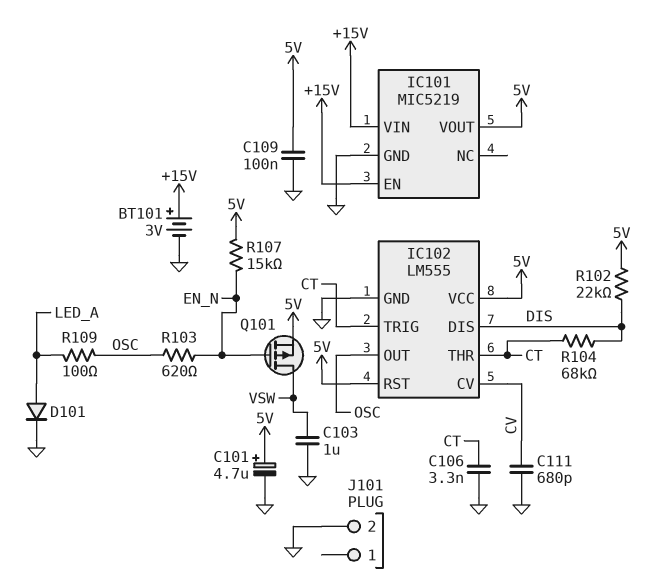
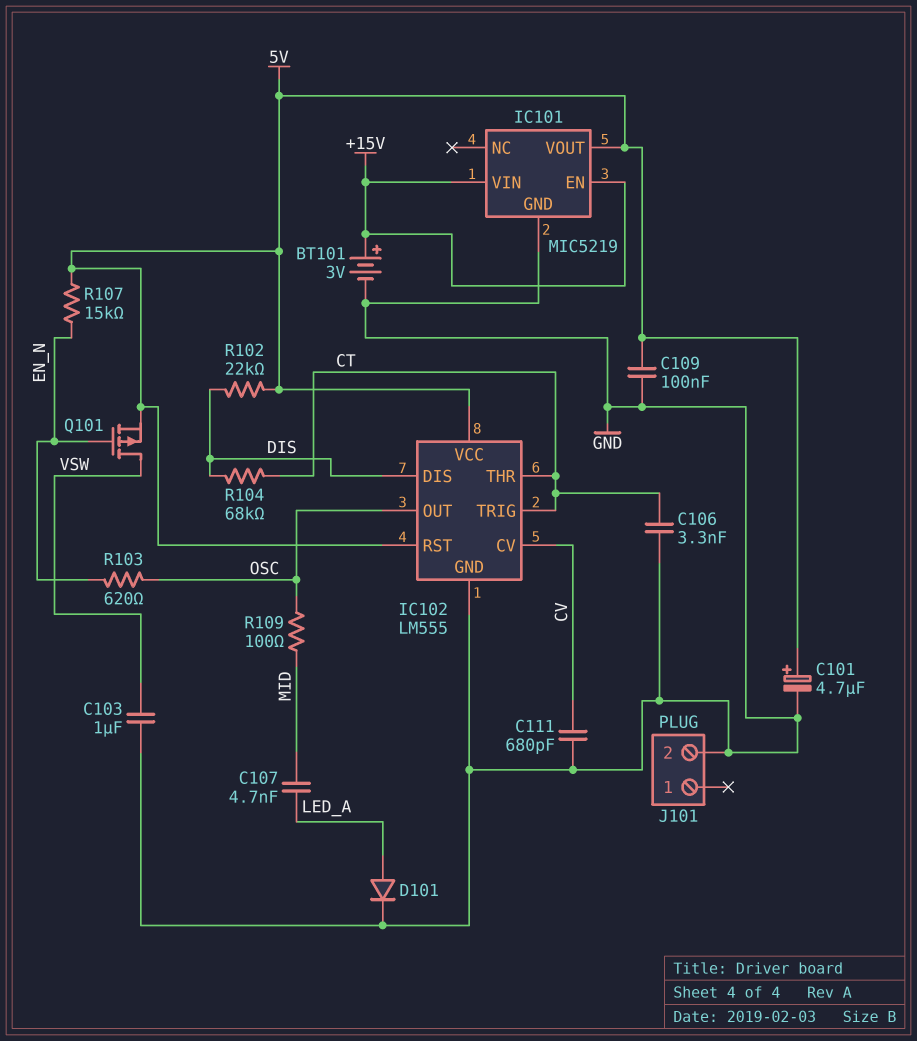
C107: none -> 4.7nF (LED_A, MID)
R109: 100 (LED_A, OSC) -> 100 (MID, OSC)

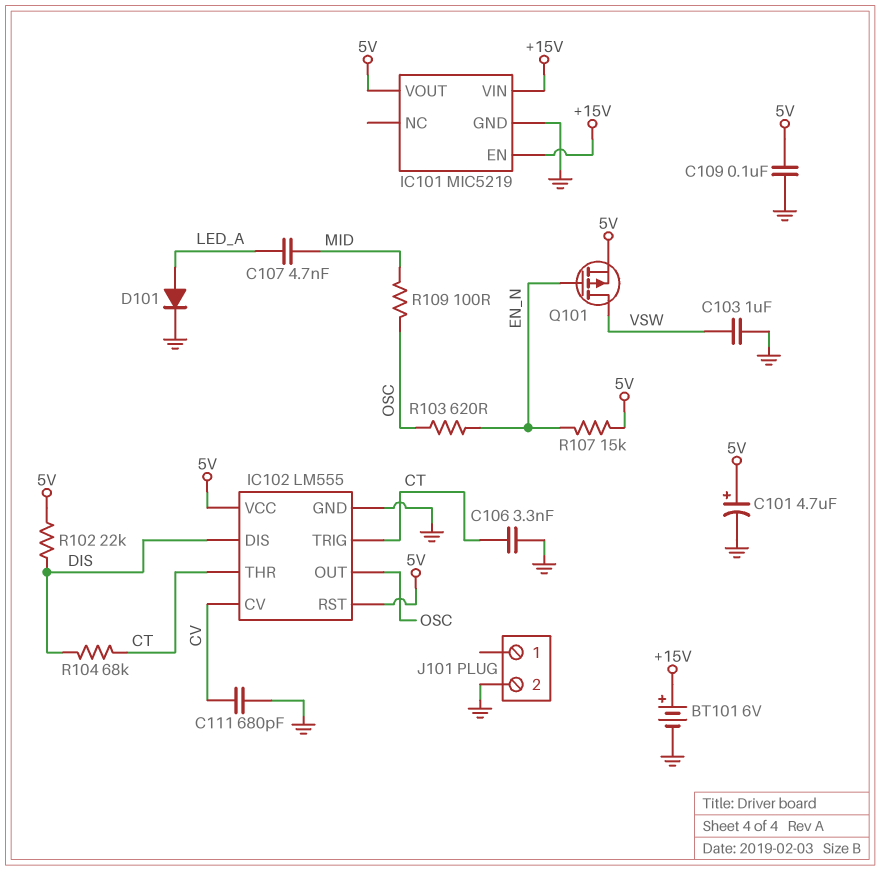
BT101: 3V (plus +15V, minus GND) -> 6V (plus +15V, minus GND)

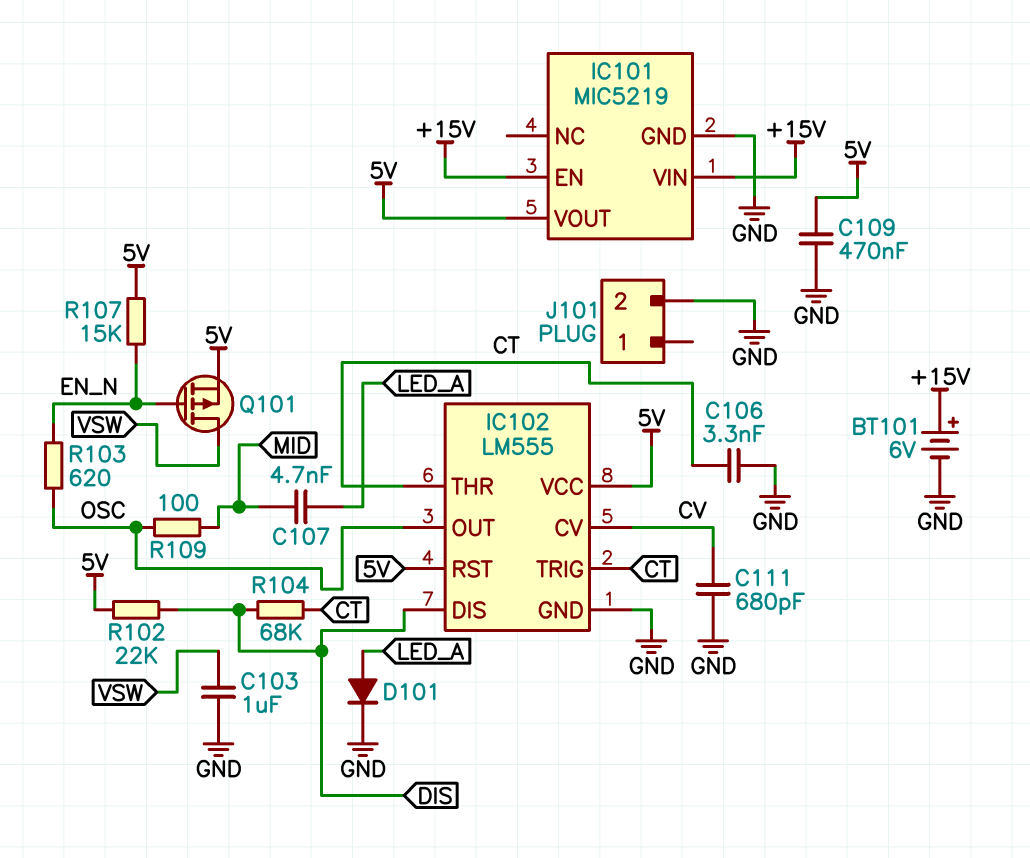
C101: 4.7uF (plus 5V, minus GND) -> none
C109: 100nF (5V, GND) -> 470nF (5V, GND)

